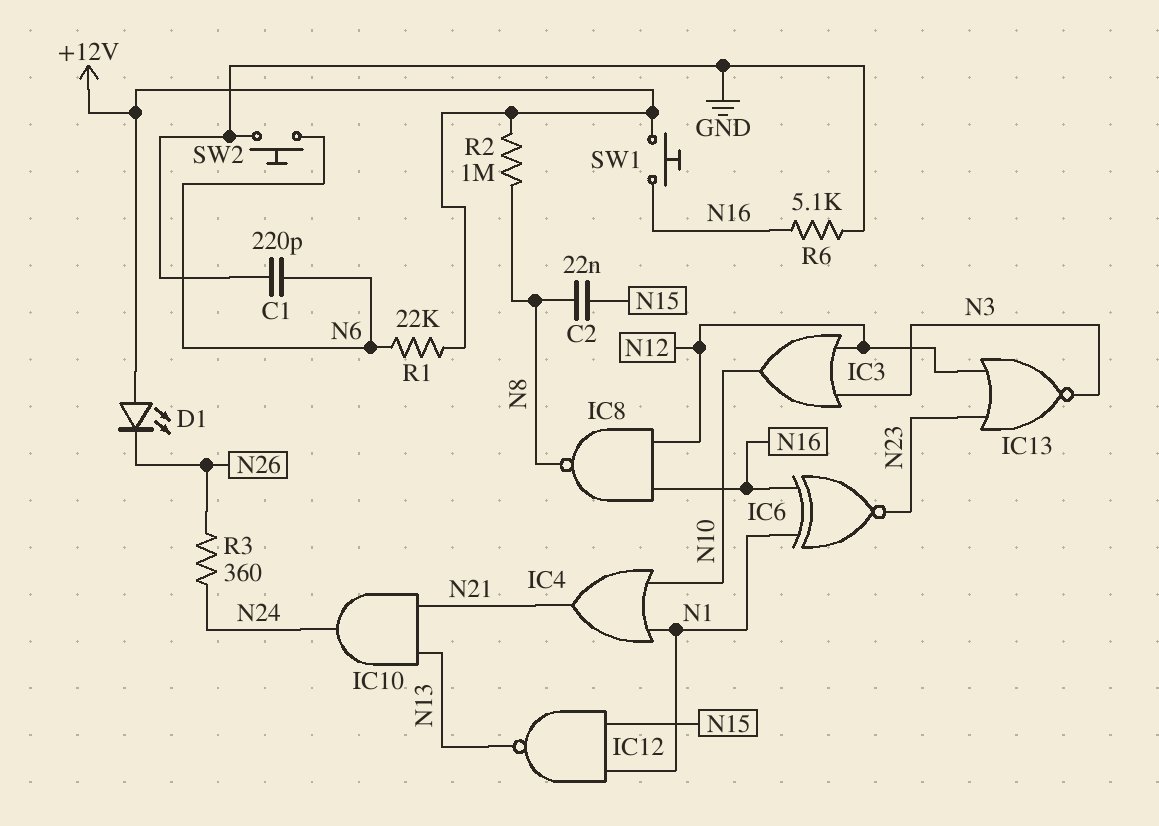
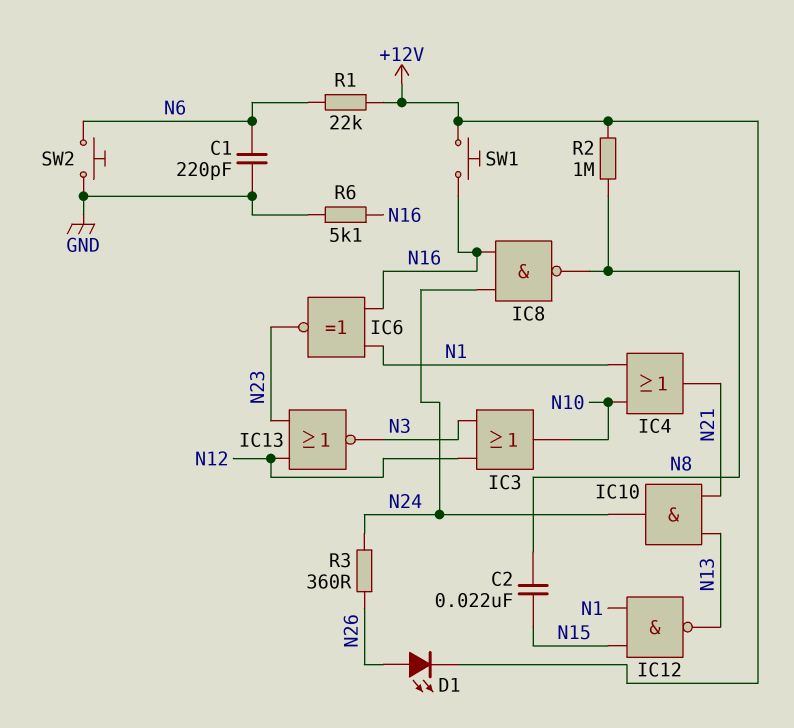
D1: LED (A +12V, K N26) -> LED (A N26, K +12V)
IC8: NAND (in N12, in N16, out N8) -> NAND (in N16, in N24, out N8)

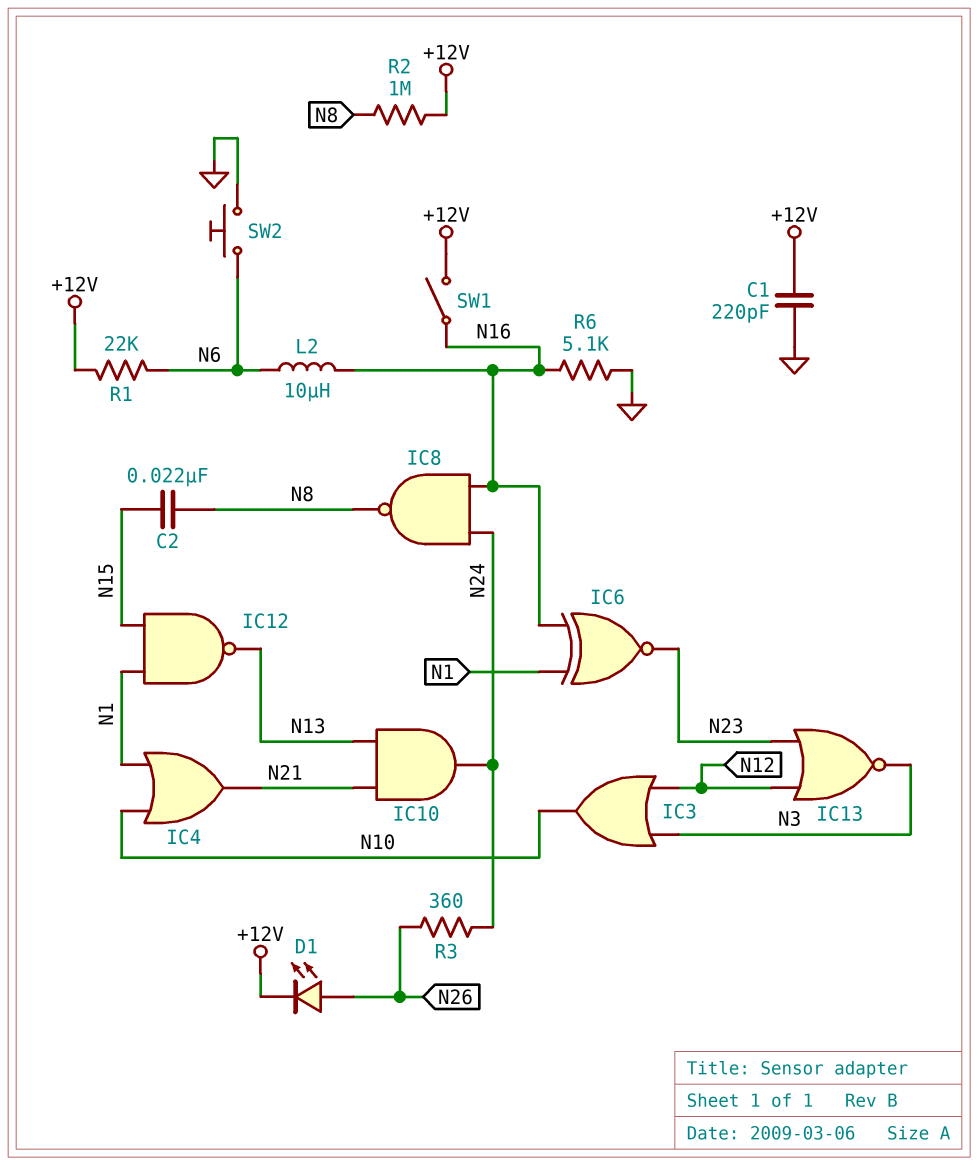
C1: 220pF (GND, N6) -> 220pF (+12V, GND)
L2: none -> 10uH (N6, N16)
SW1: button (+12V, N16) -> switch (+12V, N16)

